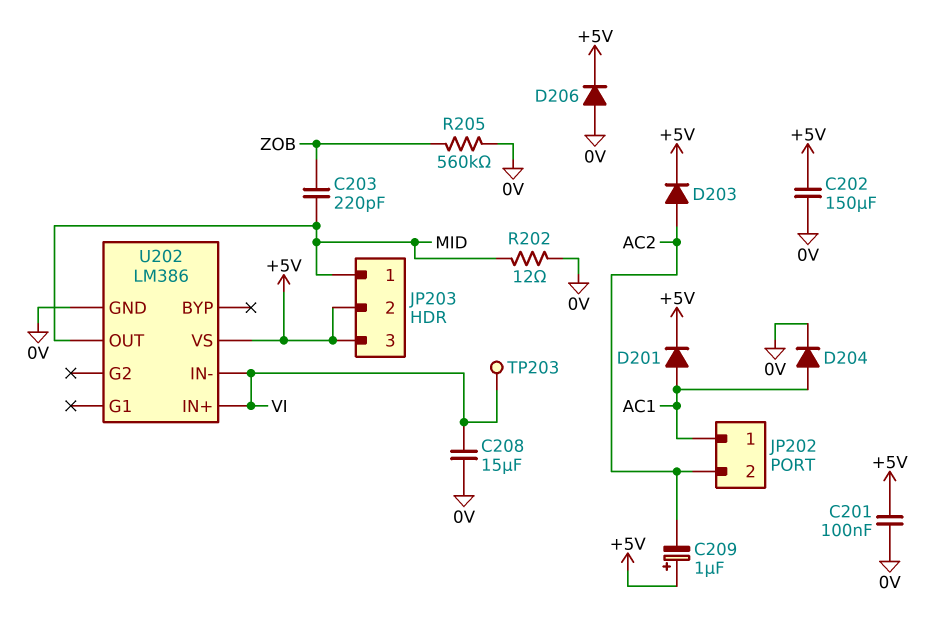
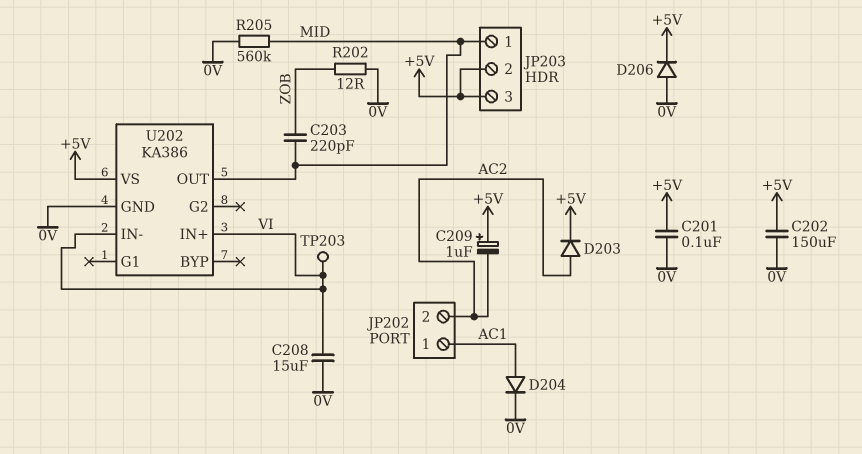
D201: diode (A AC1, K +5V) -> none
R202: 12 (0V, MID) -> 12 (0V, ZOB)
R205: 560k (0V, ZOB) -> 560k (0V, MID)
U202: LM386 -> KA386

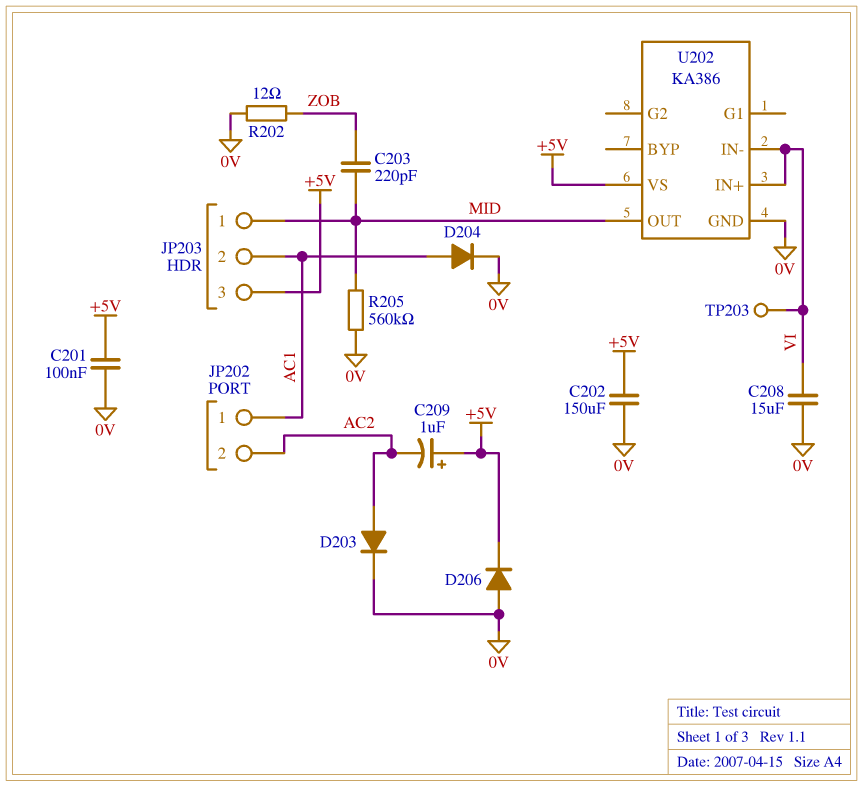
D203: diode (A AC2, K +5V) -> diode (A AC2, K 0V)
JP203 pin 2: +5V -> AC1

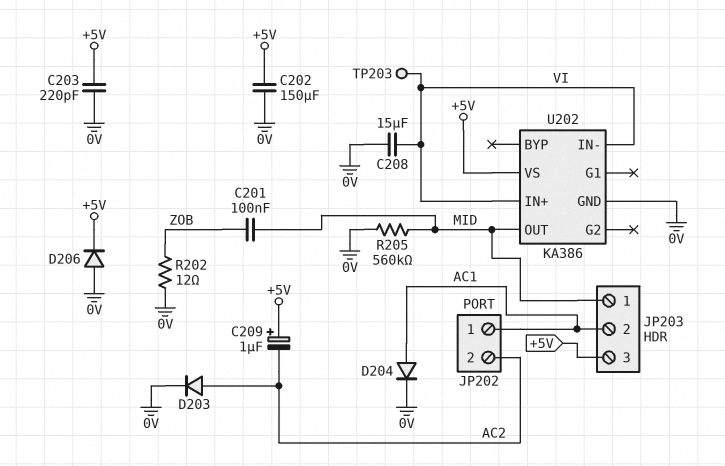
C201: 100nF (+5V, 0V) -> 100nF (MID, ZOB)
C203: 220pF (MID, ZOB) -> 220pF (+5V, 0V)

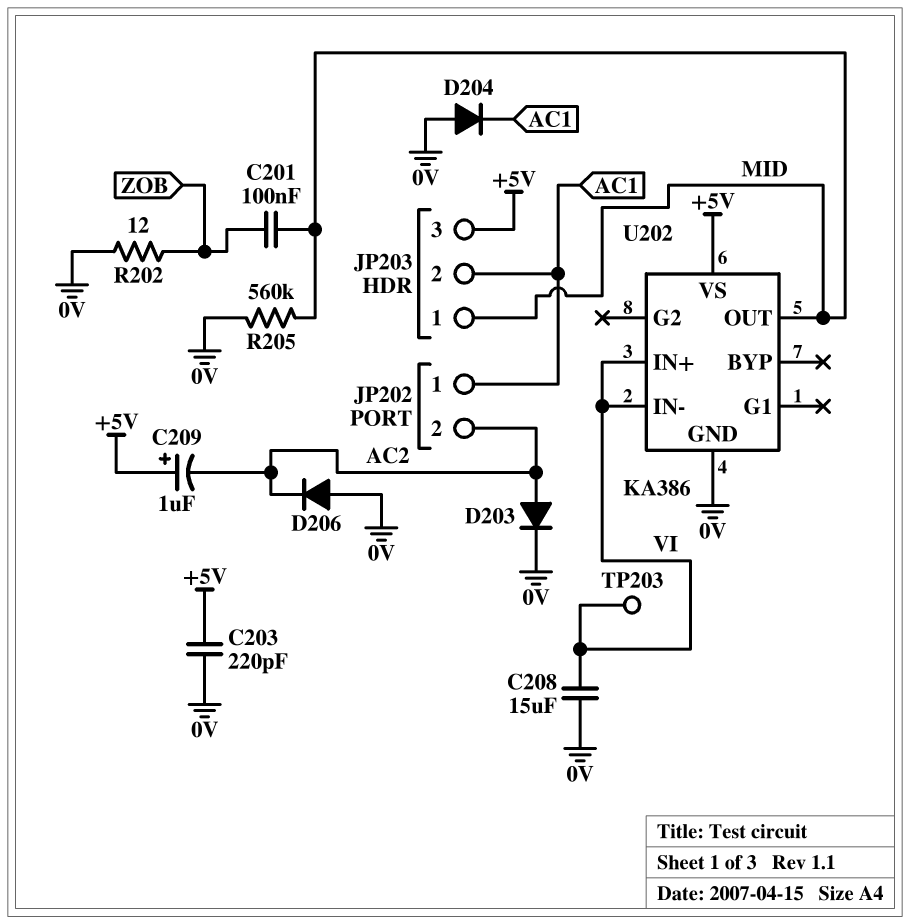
C202: 150uF (+5V, 0V) -> none
D204: diode (A AC1, K 0V) -> diode (A 0V, K AC1)
D206: diode (A 0V, K +5V) -> diode (A 0V, K AC2)

